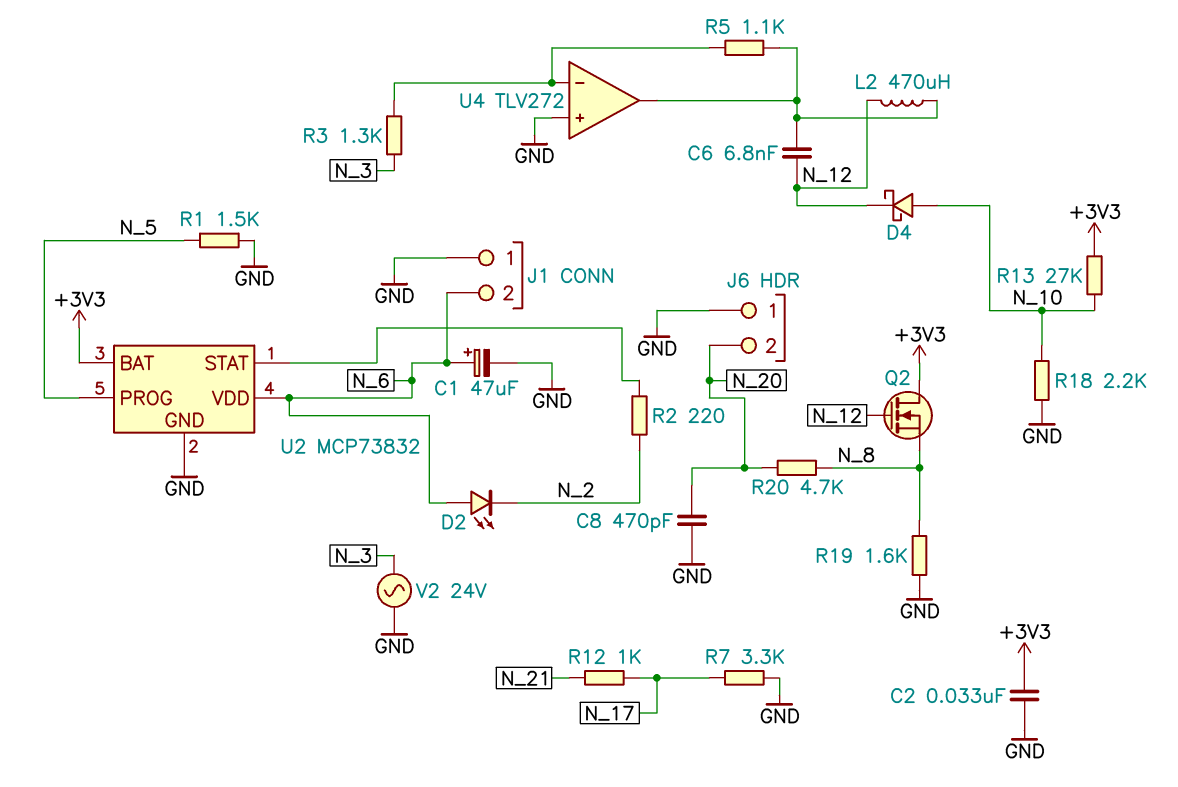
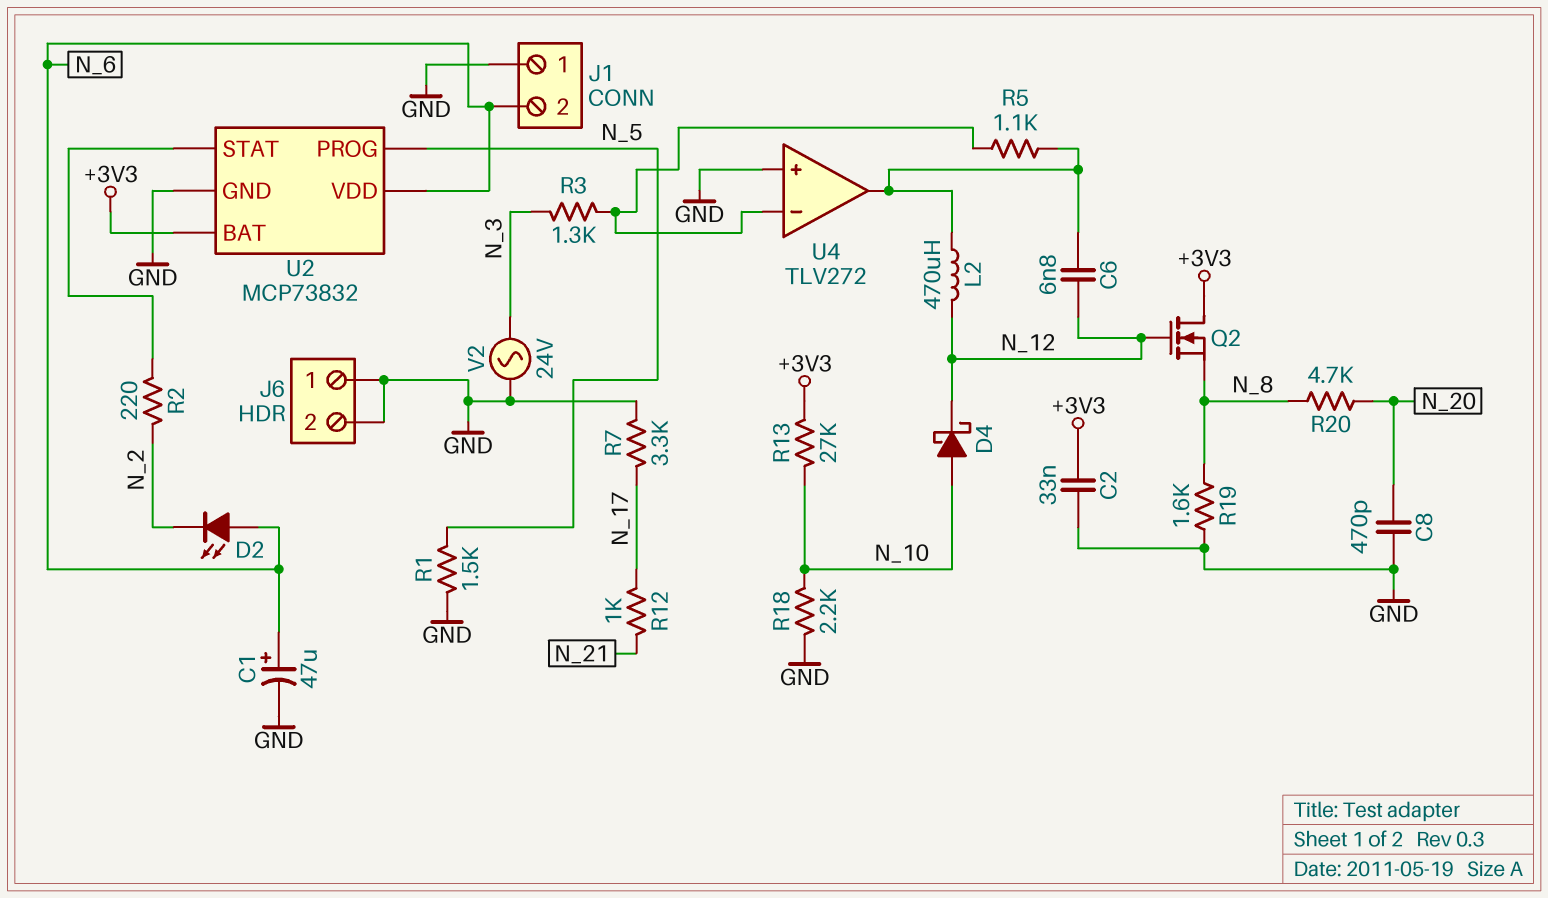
J6 pin 2: N_20 -> GND

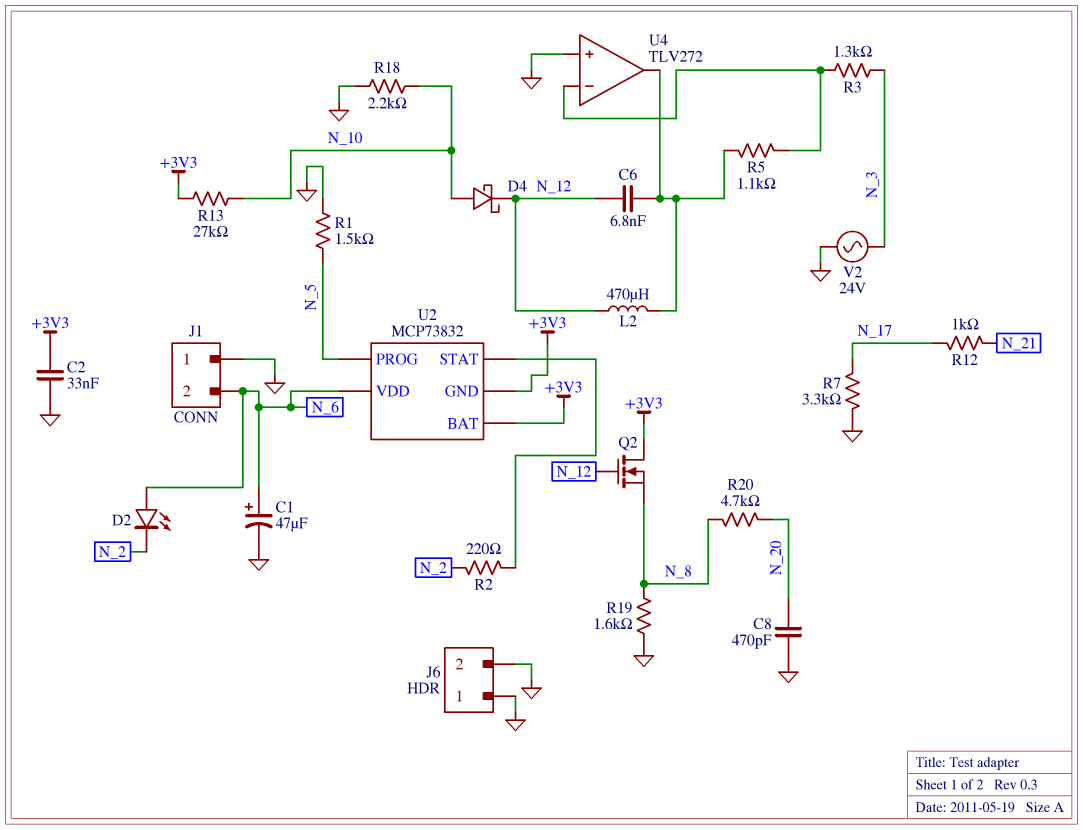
U2 pin GND: GND -> +3V3

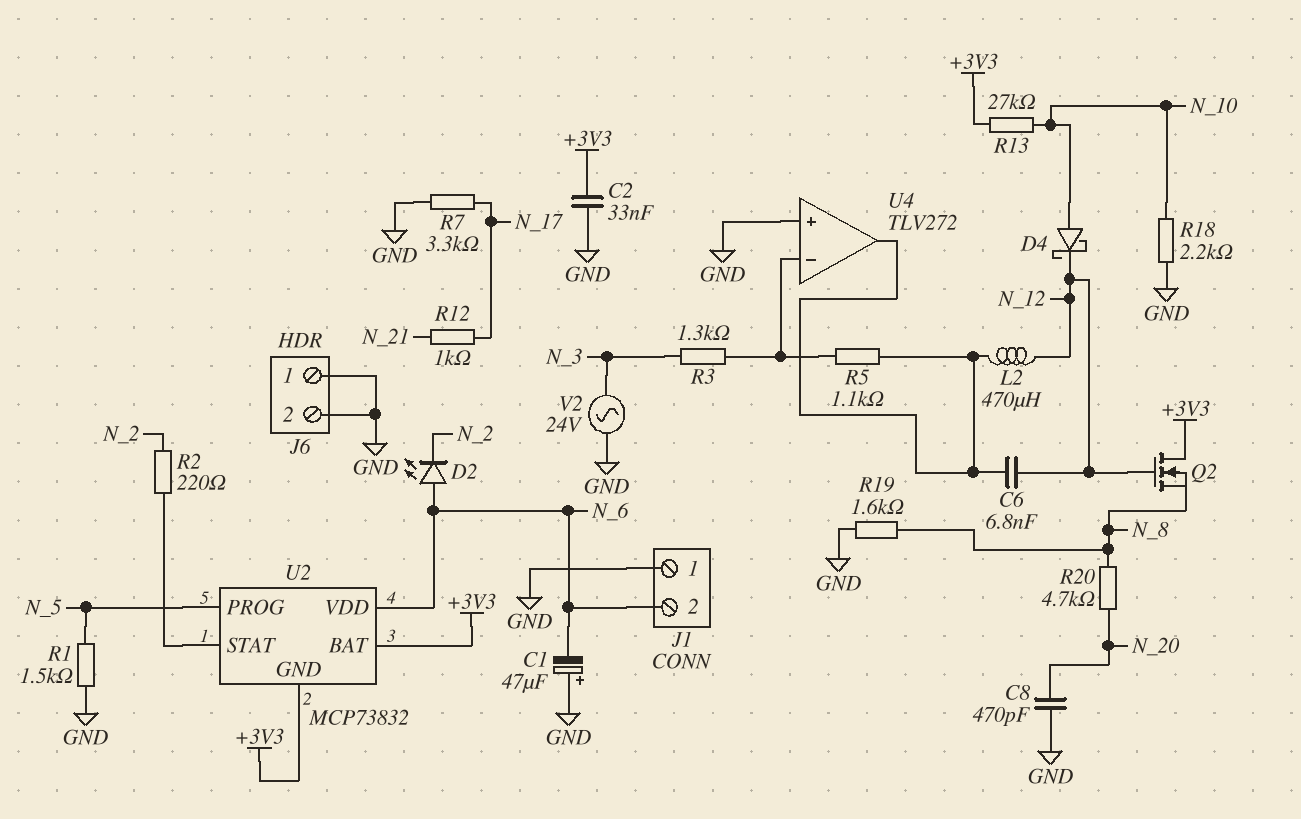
C1: 47uF (plus N_6, minus GND) -> 47uF (plus GND, minus N_6)

